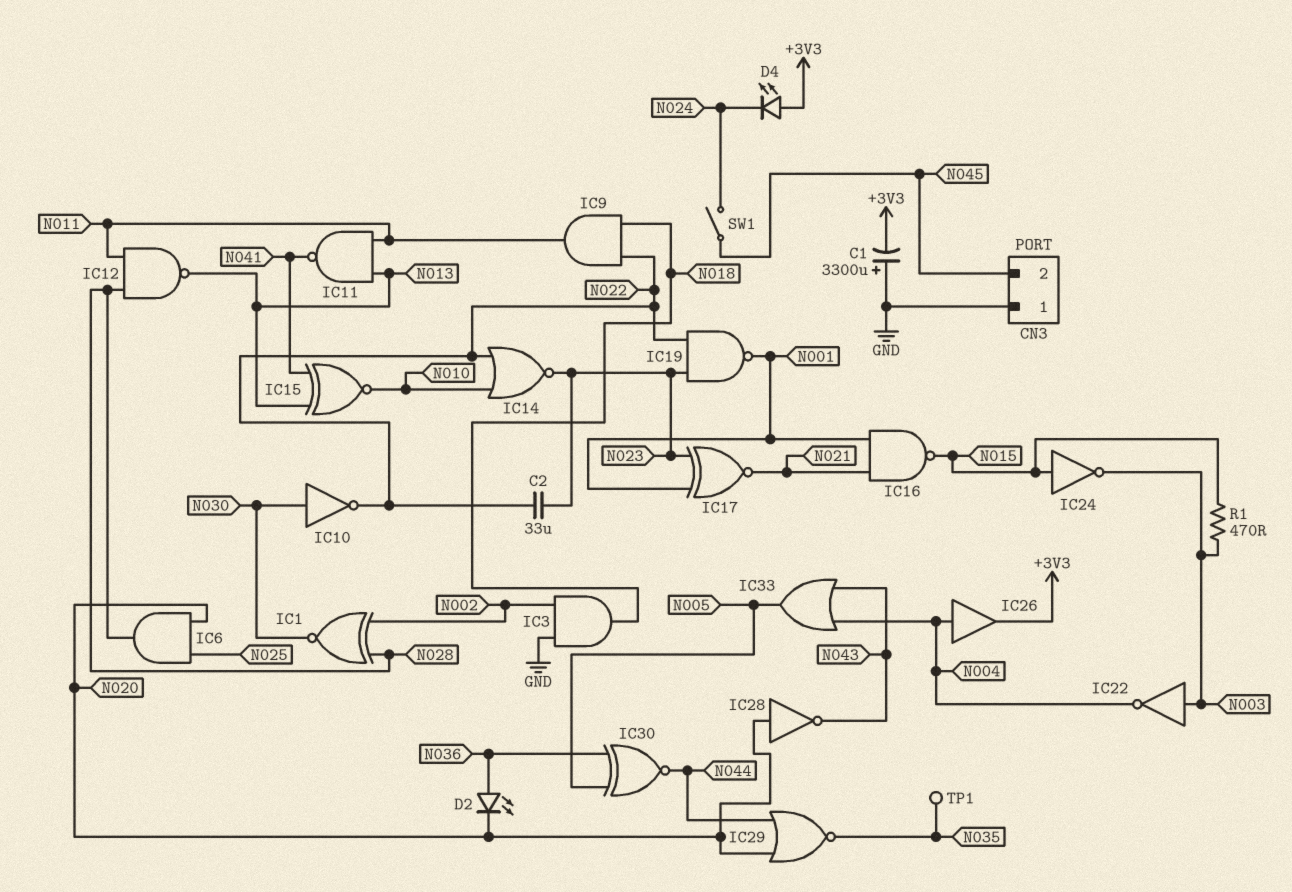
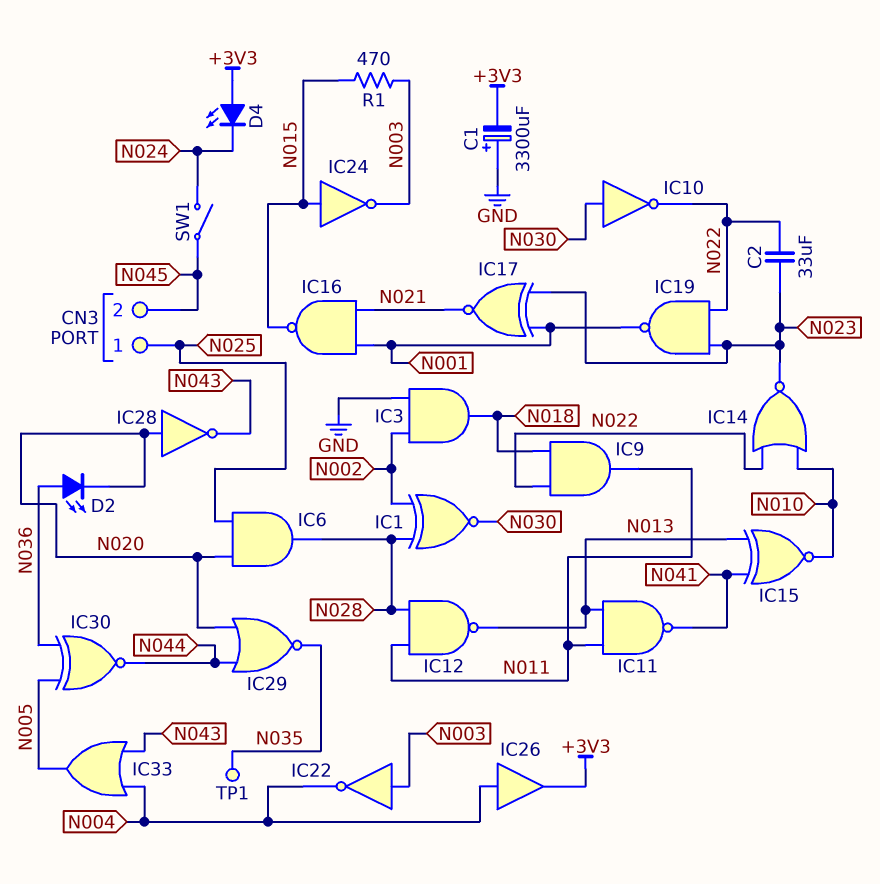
CN3 pin 1: GND -> N025

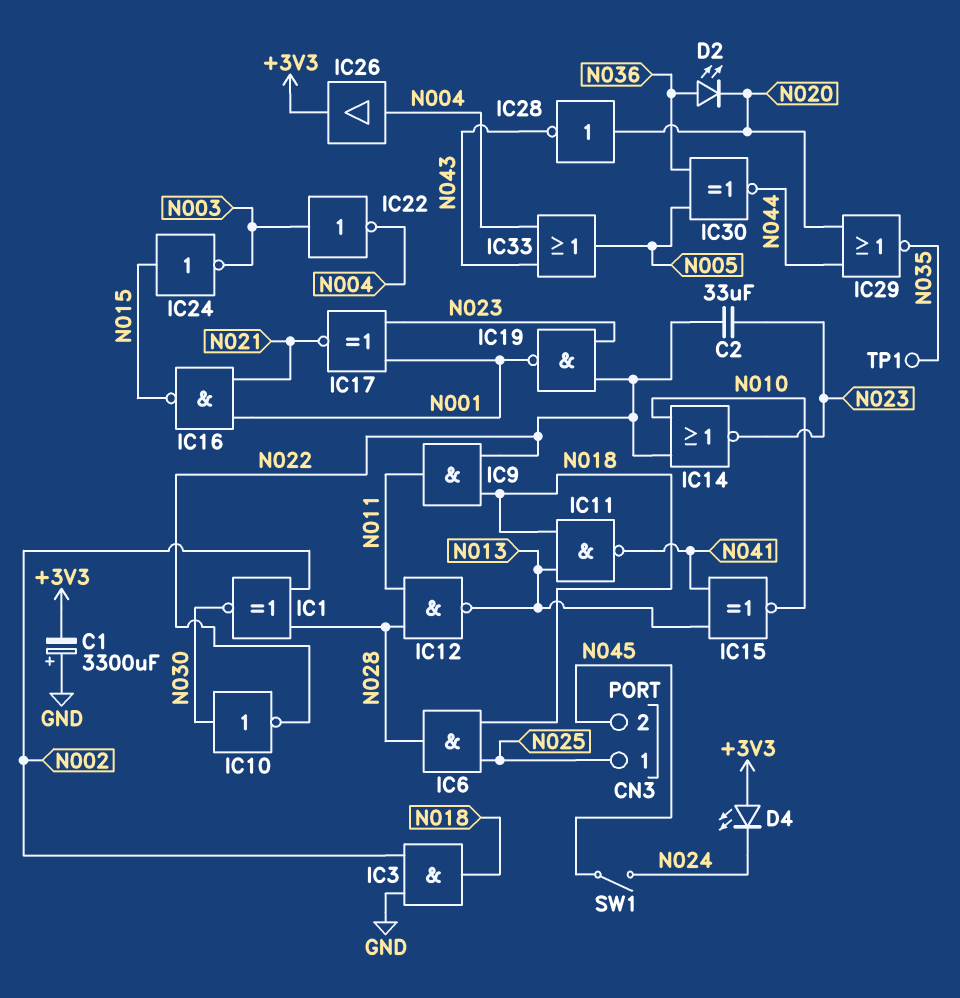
IC6: AND (in N020, in N025, out N028) -> AND (in N018, in N025, out N028)
IC11: NAND (in N011, in N013, out N041) -> NAND (in N013, in N018, out N041)
R1: 470 (N003, N015) -> none

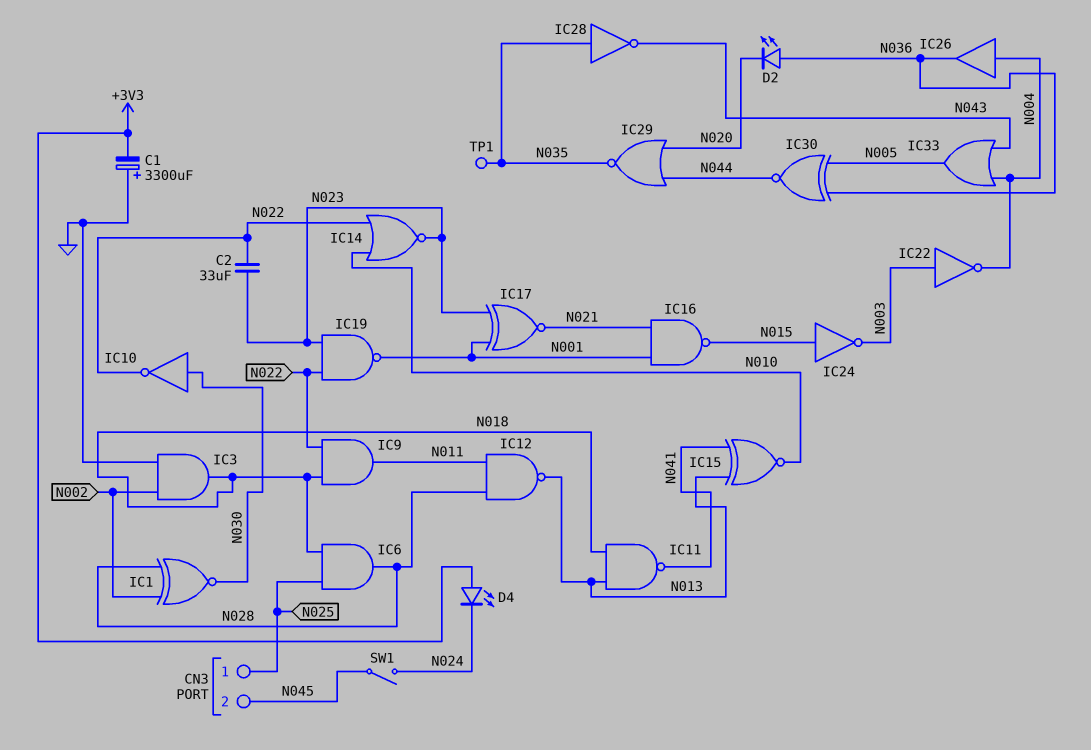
IC26: buffer (in N004, out +3V3) -> buffer (in N004, out N036)
IC28: NOT (in N020, out N043) -> NOT (in N035, out N043)

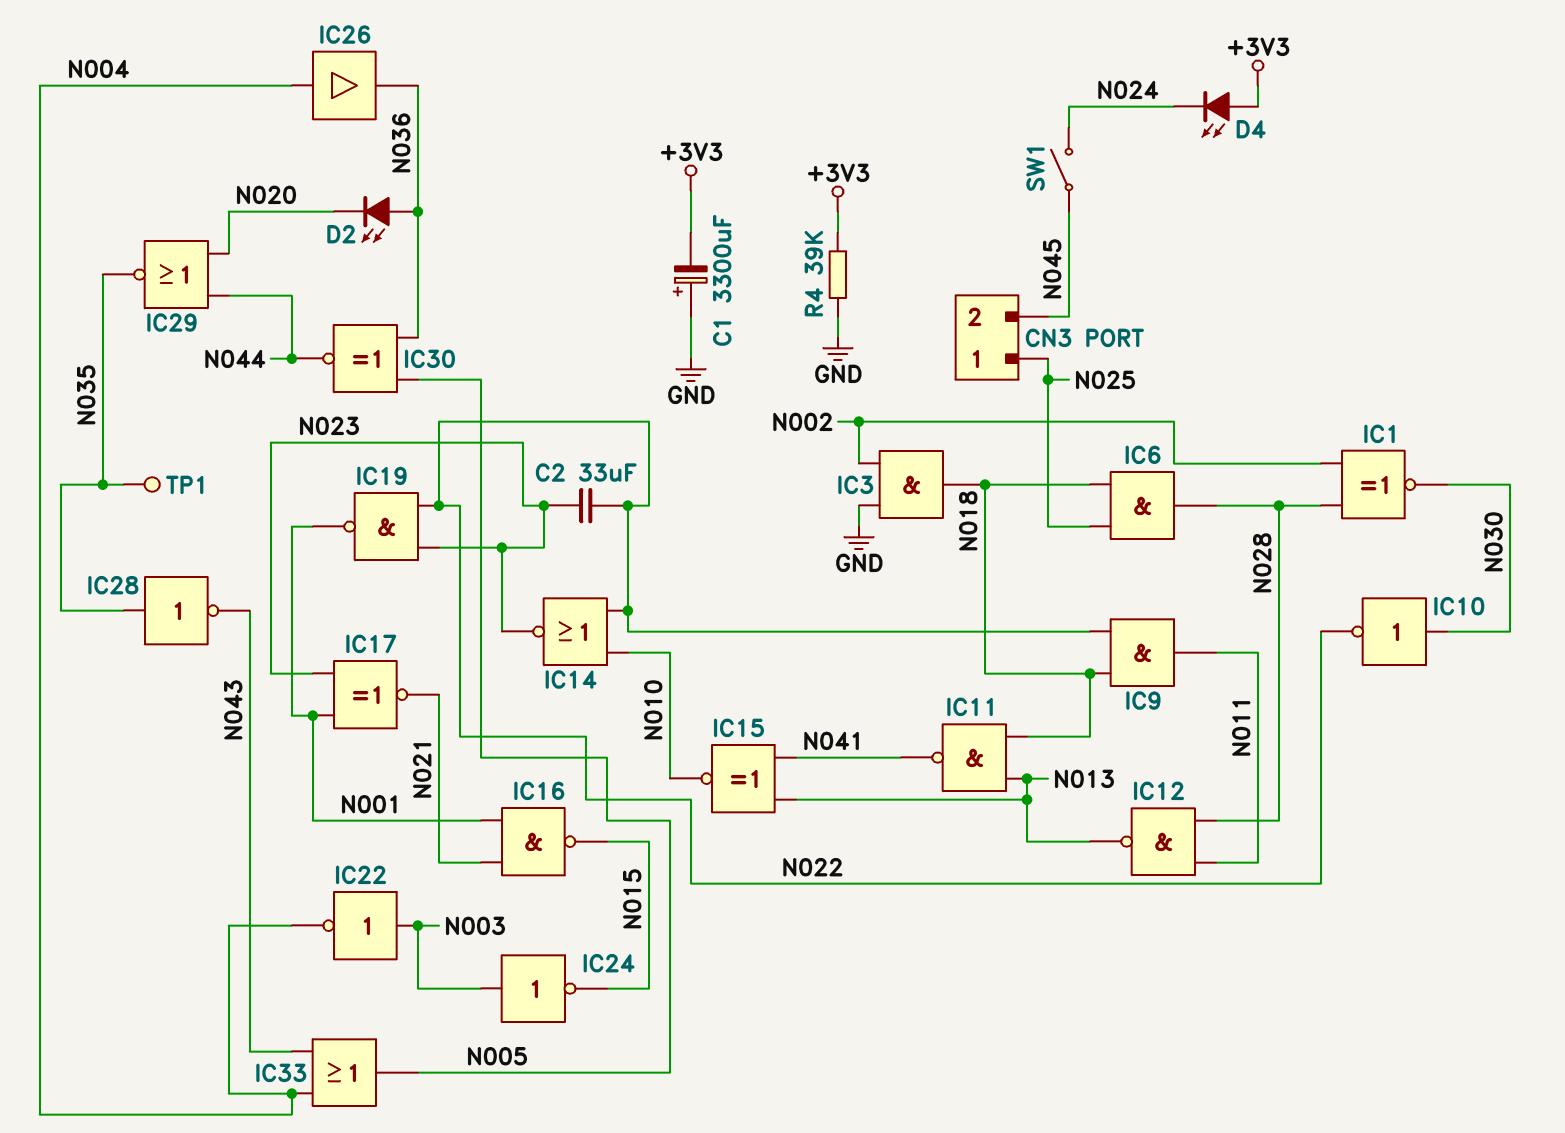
IC24: NOT (in N015, out N003) -> NOT (in N003, out N015)
R4: none -> 39k (+3V3, GND)

